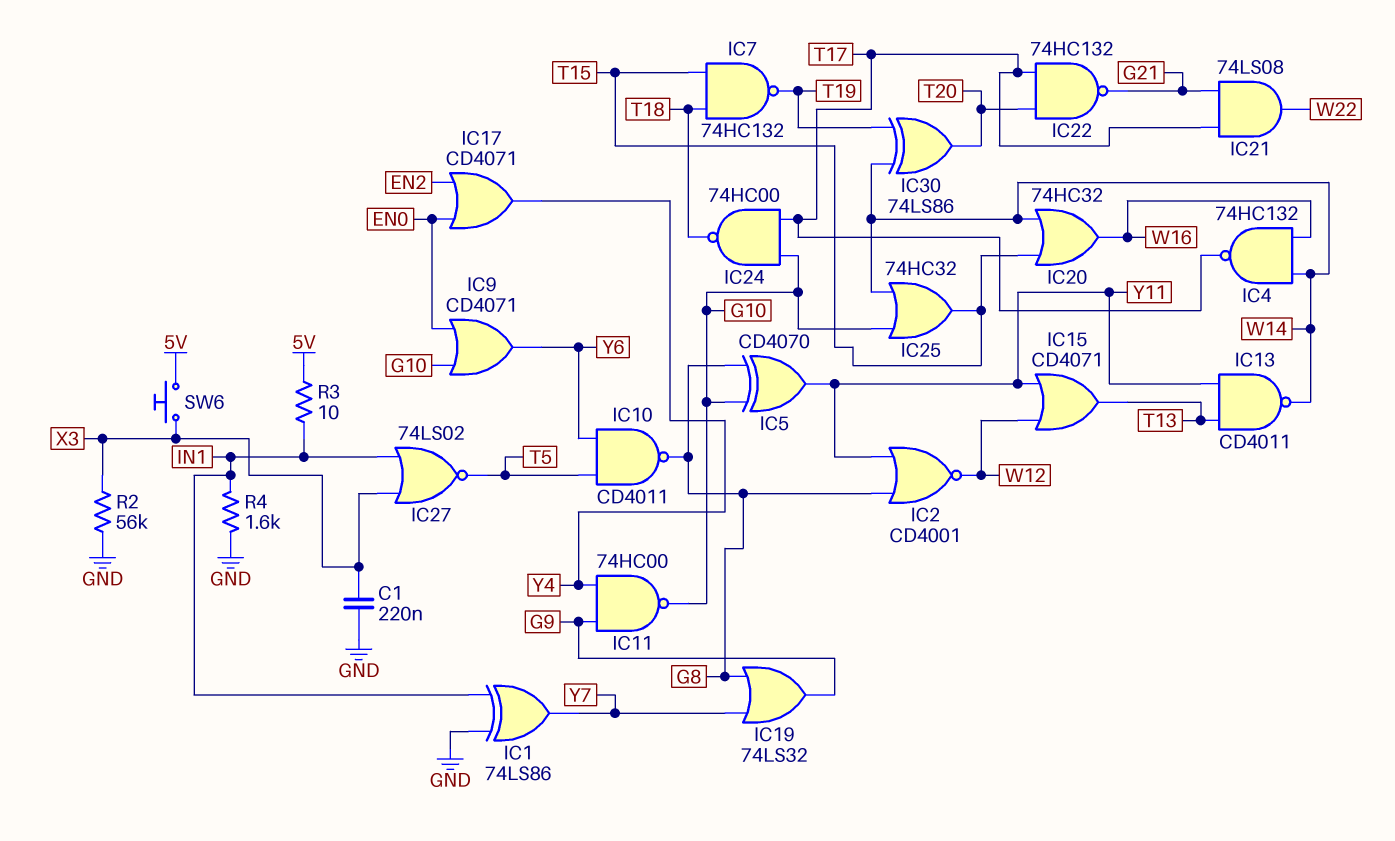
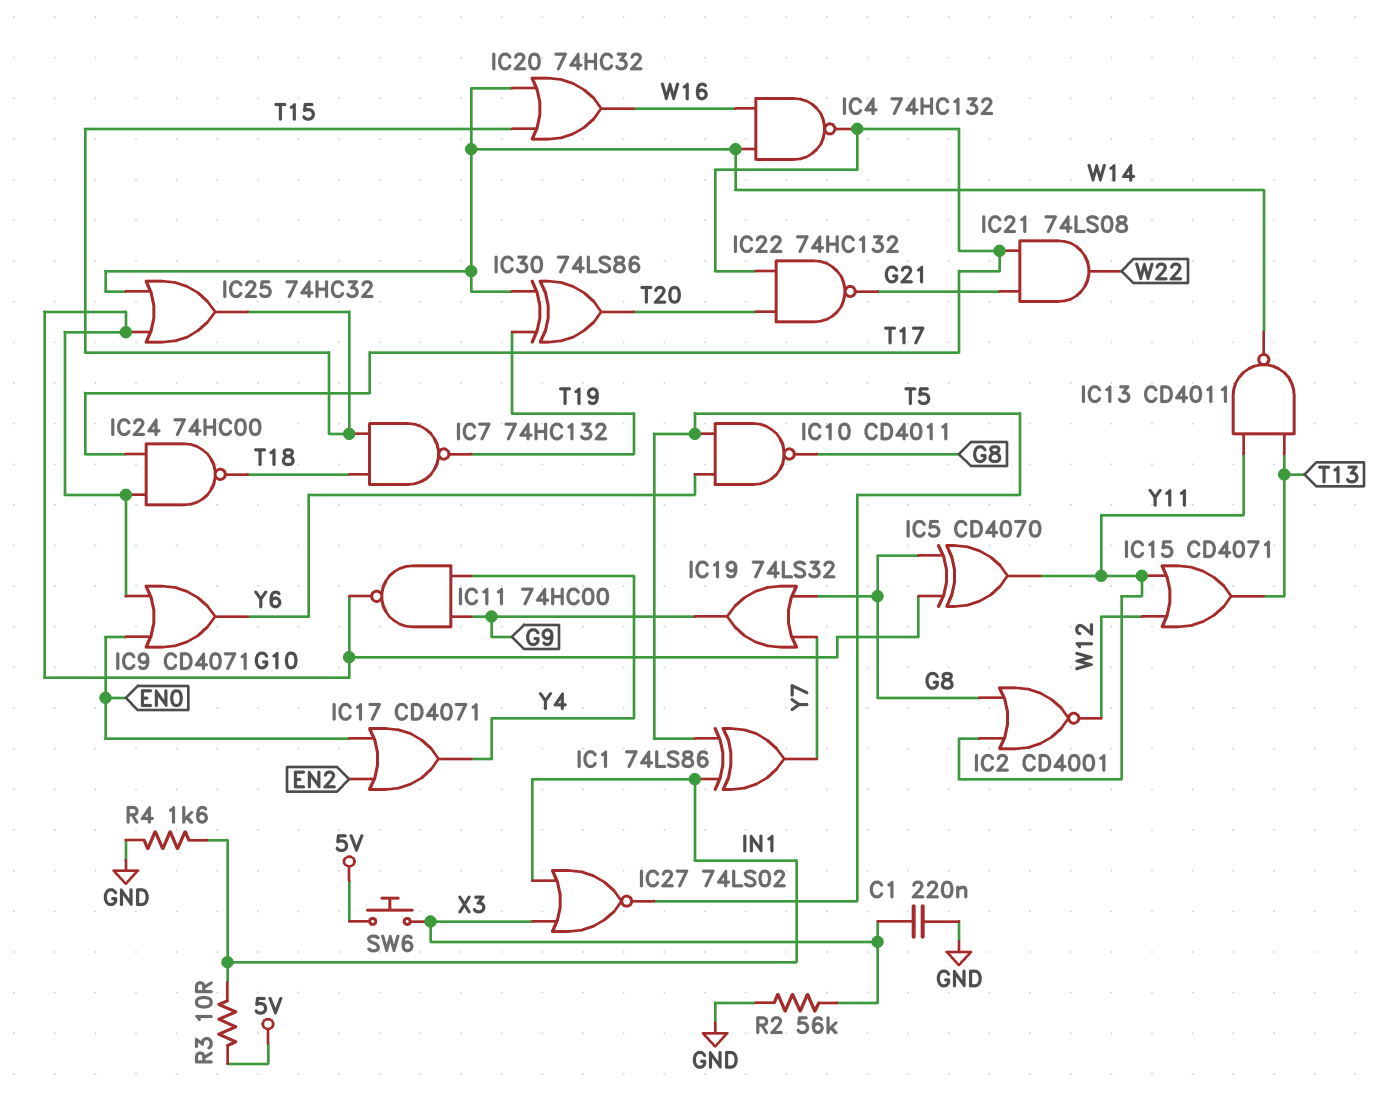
IC1: XOR 74LS86 (in GND, in IN1, out Y7) -> XOR 74LS86 (in IN1, in T5, out Y7)

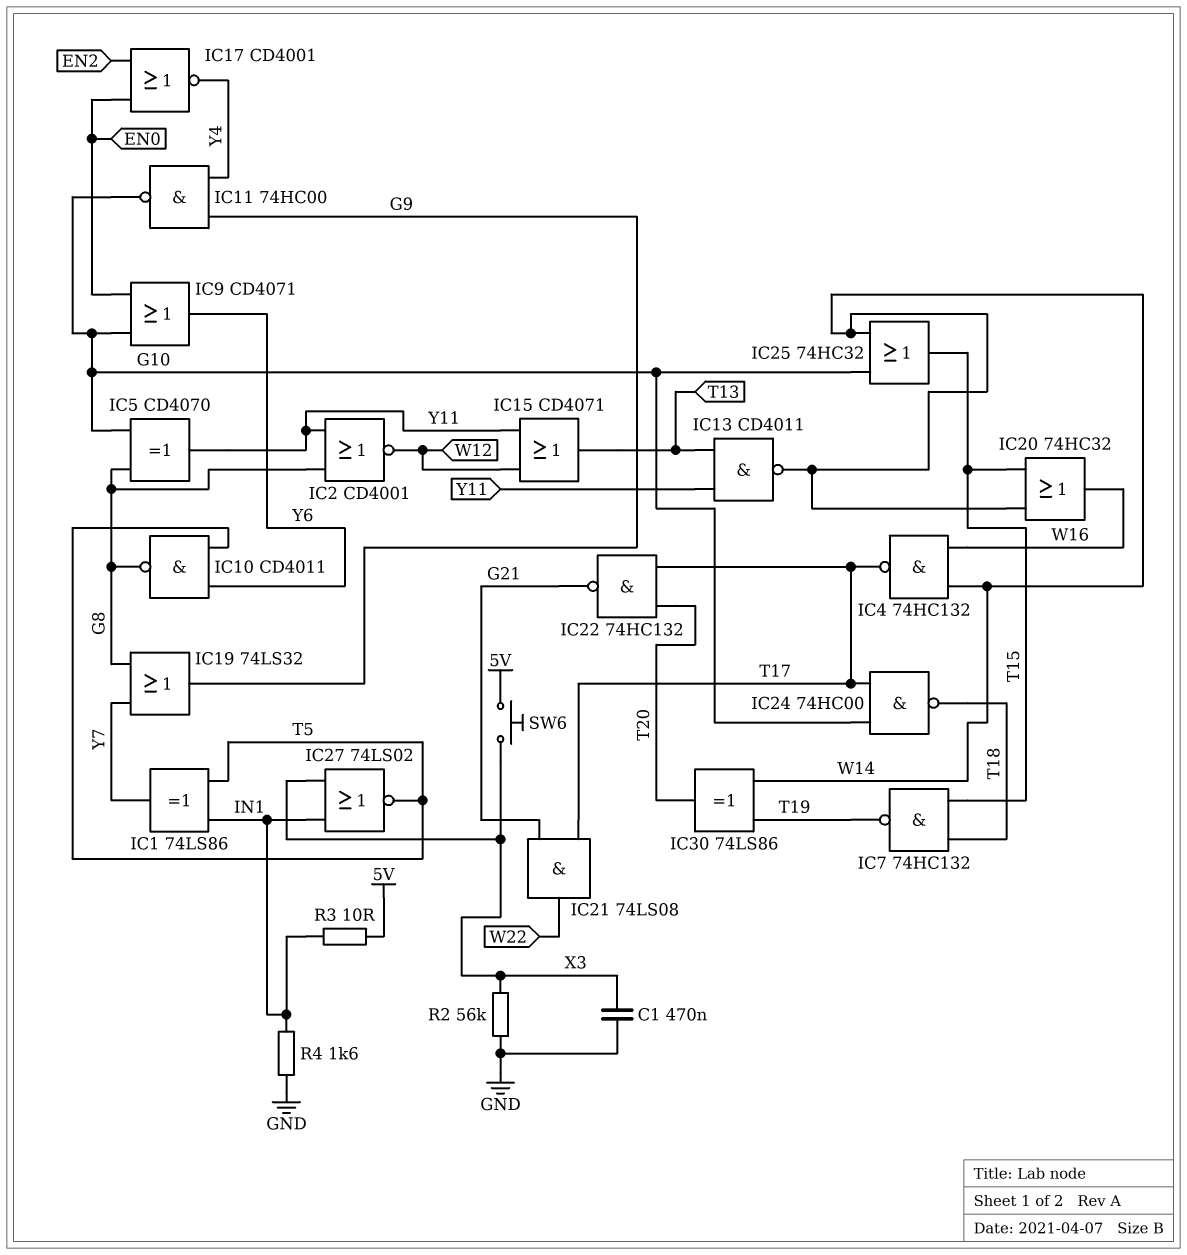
C1: 220nF (GND, X3) -> 470nF (GND, X3)
IC17: OR CD4071 (in EN0, in EN2, out Y4) -> NOR CD4001 (in EN0, in EN2, out Y4)

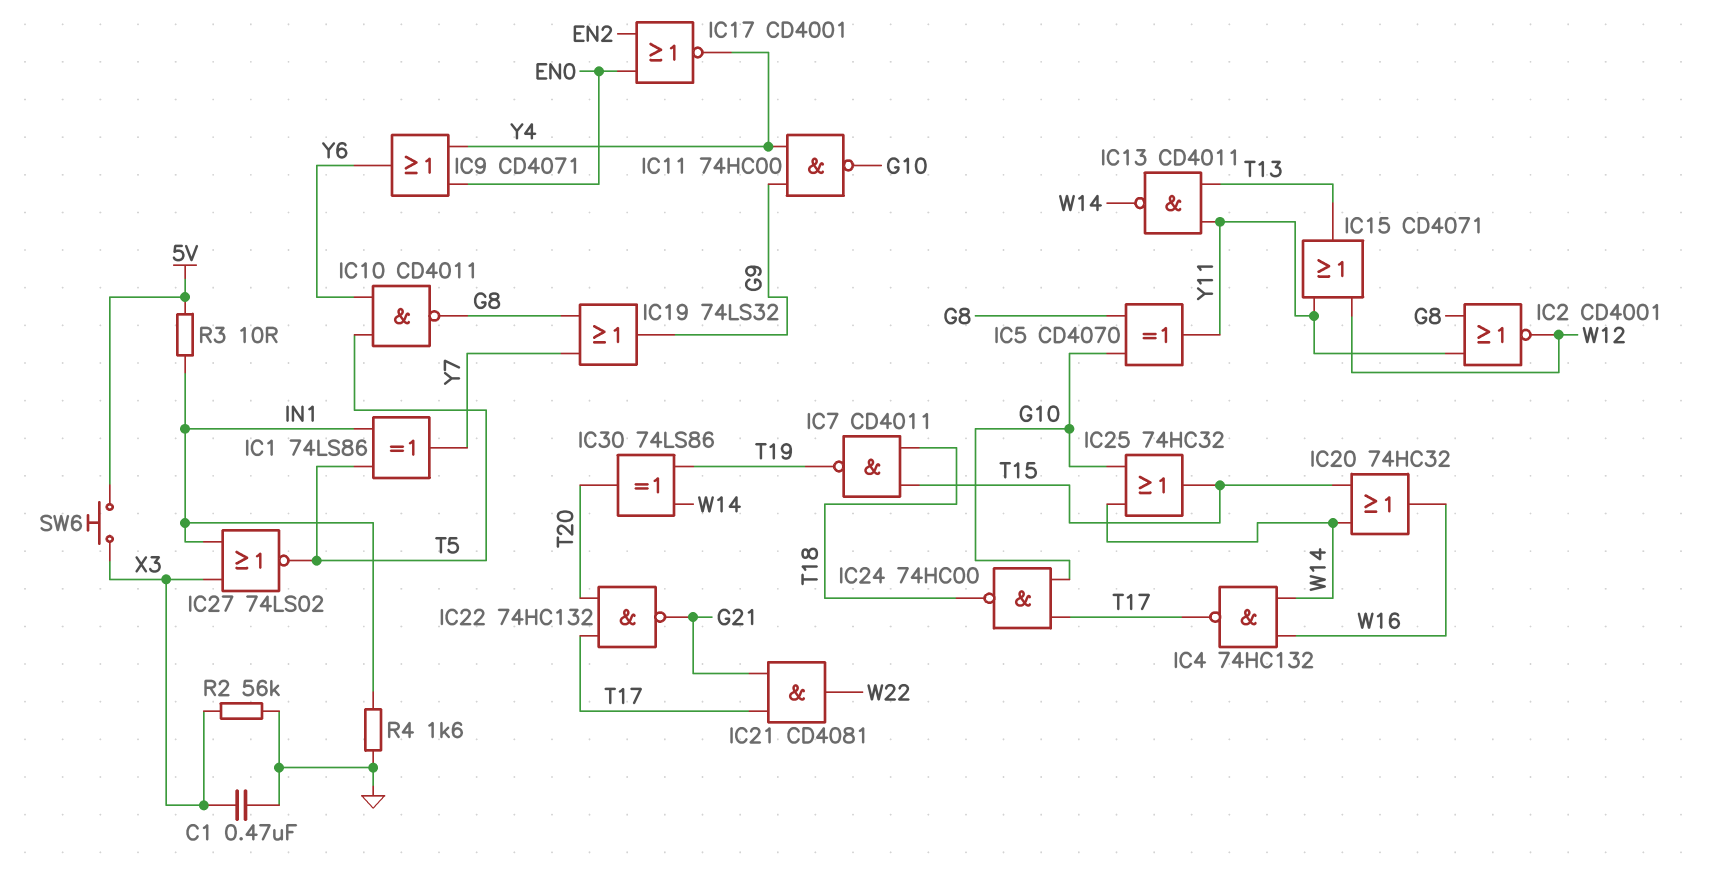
IC7: NAND 74HC132 (in T15, in T18, out T19) -> NAND CD4011 (in T15, in T18, out T19)
IC9: OR CD4071 (in EN0, in G10, out Y6) -> OR CD4071 (in EN0, in Y4, out Y6)
IC21: AND 74LS08 (in G21, in T17, out W22) -> AND CD4081 (in G21, in T17, out W22)

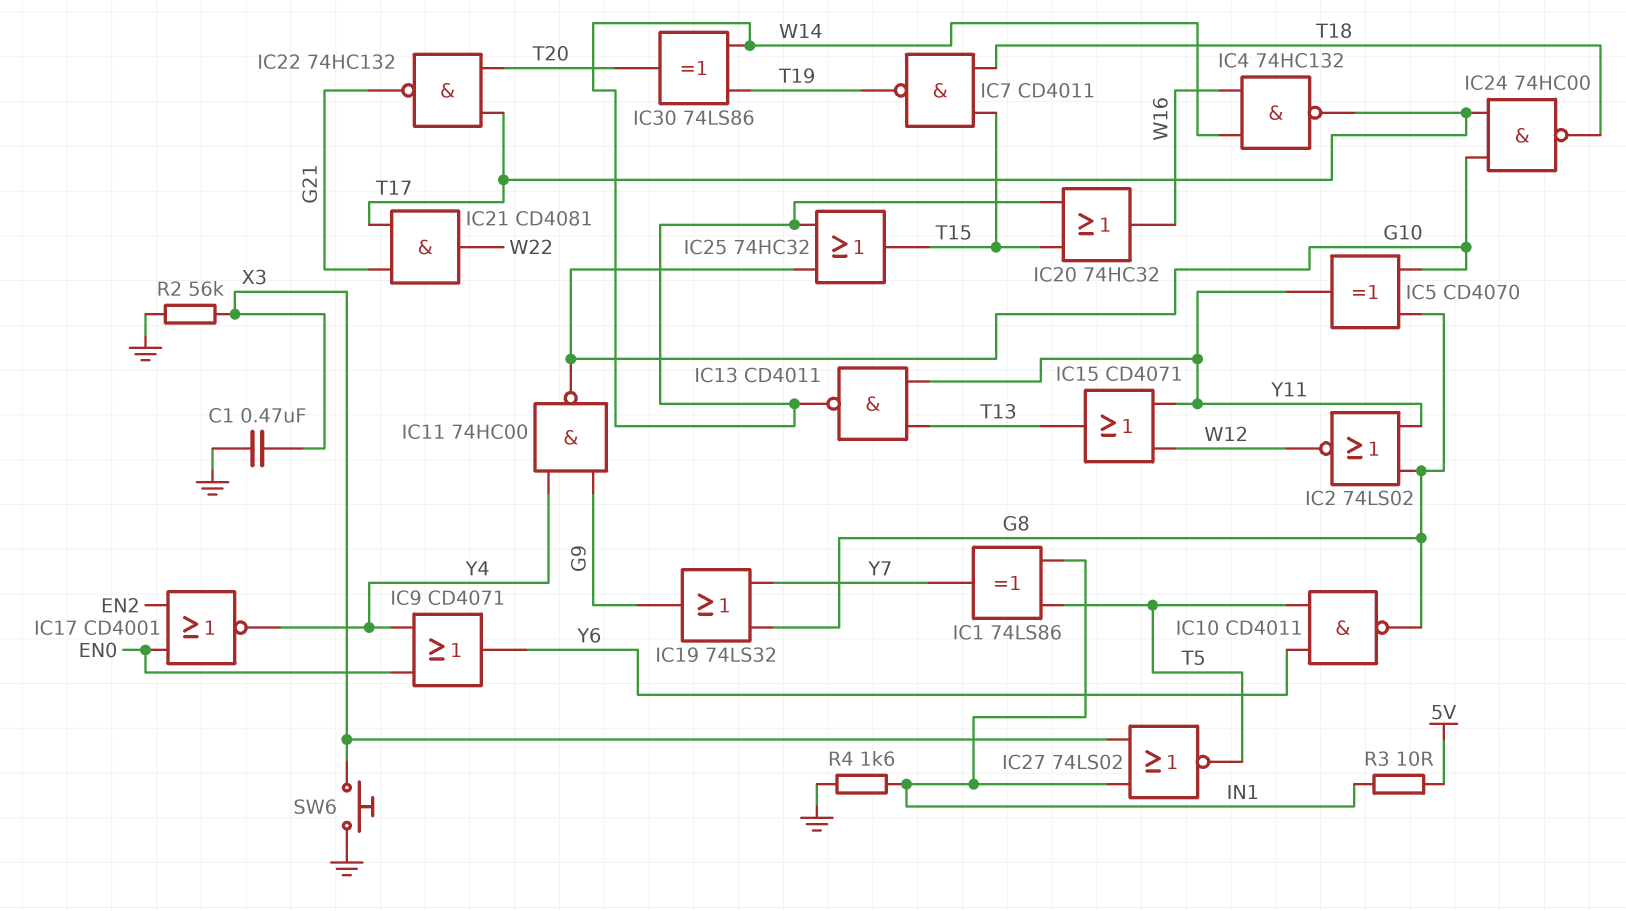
IC2: NOR CD4001 (in G8, in Y11, out W12) -> NOR 74LS02 (in G8, in Y11, out W12)
SW6: button (5V, X3) -> button (GND, X3)

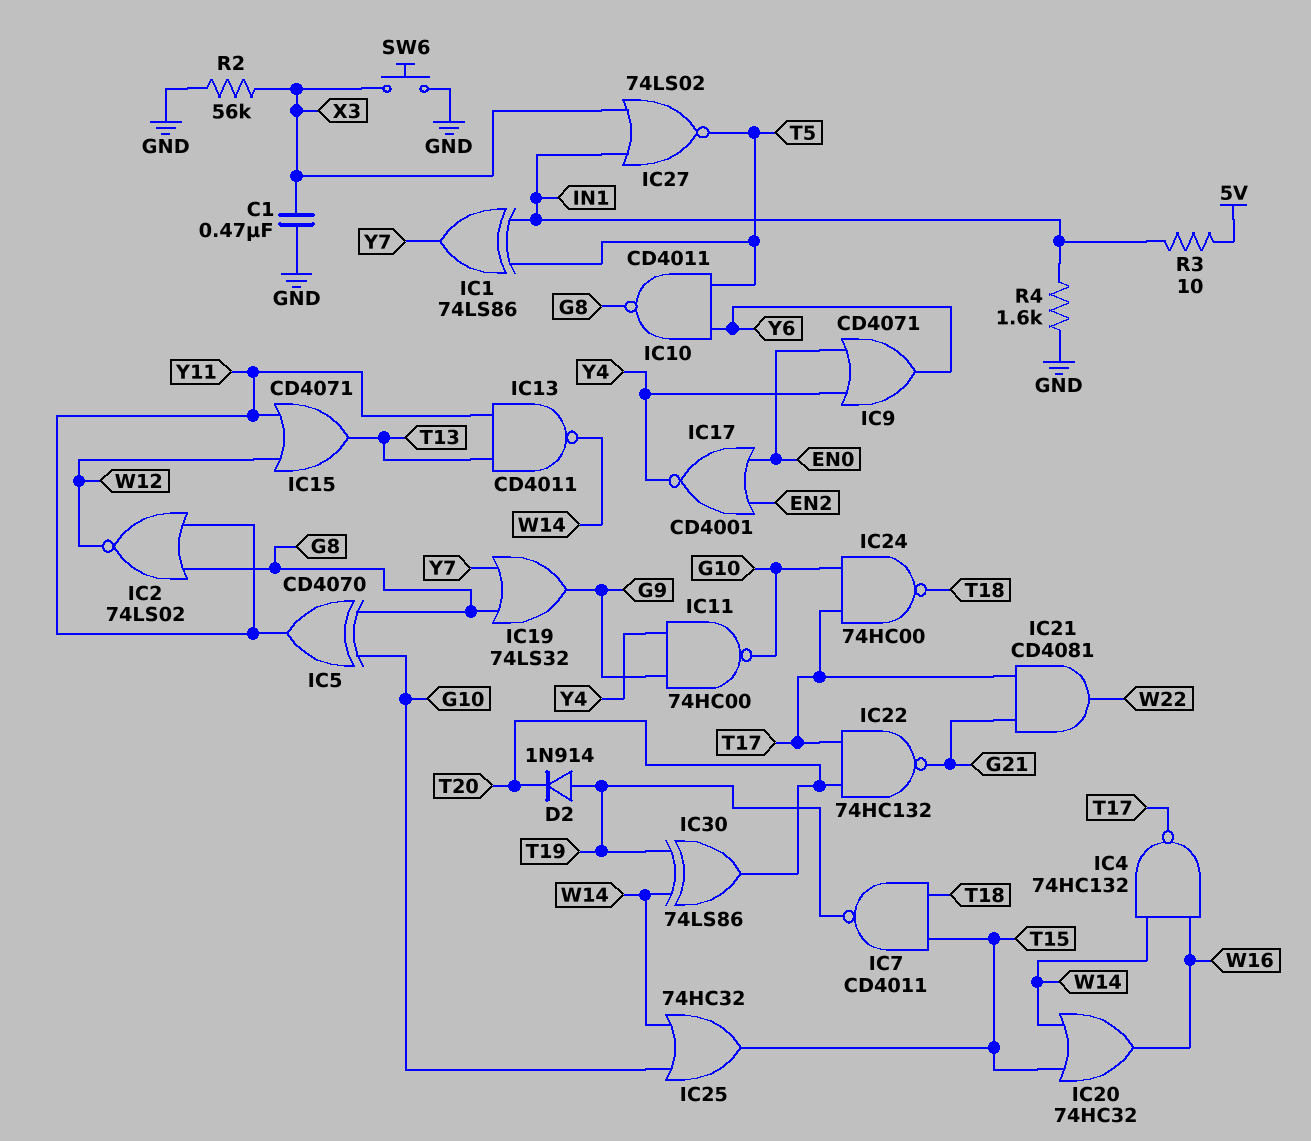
D2: none -> diode 1N914 (A T19, K T20)

